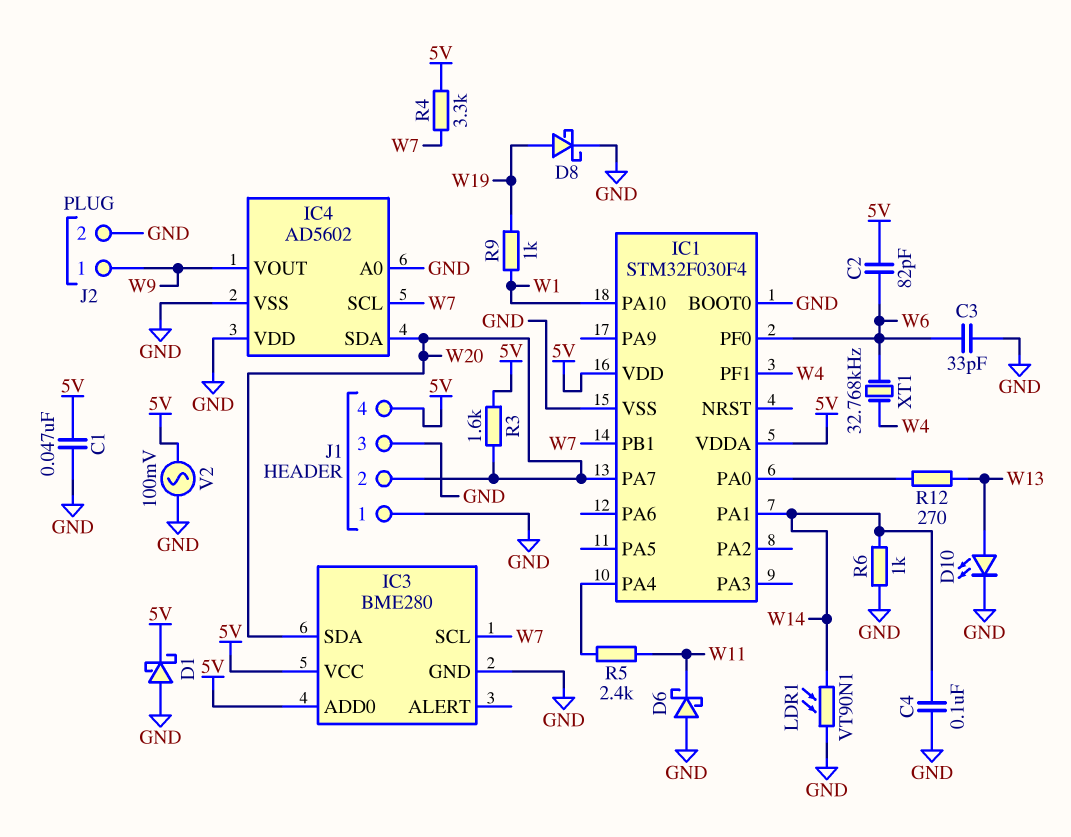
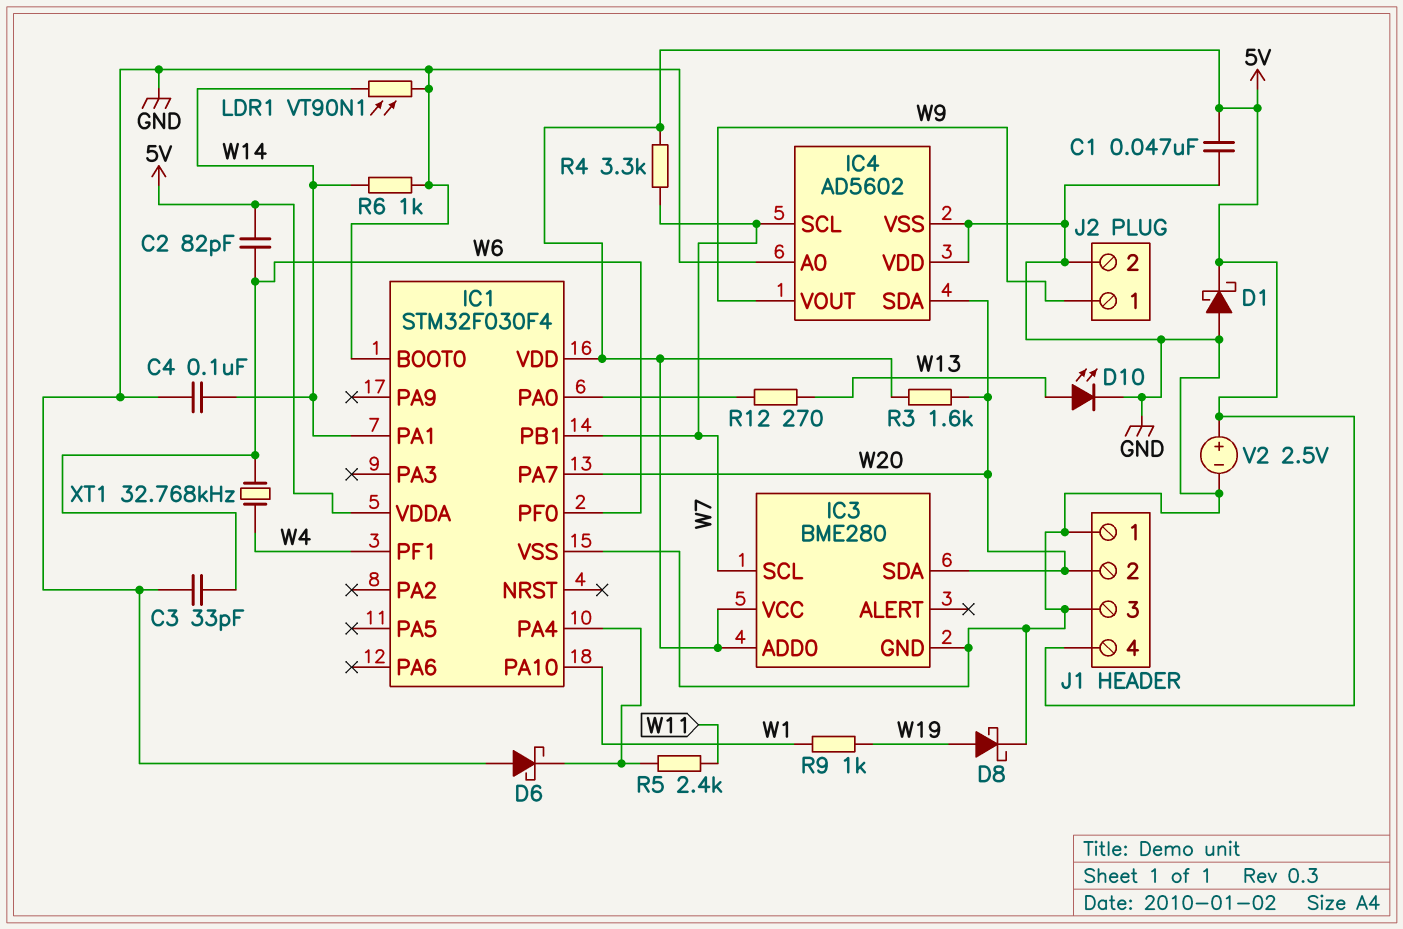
D6: schottky (A GND, K W11) -> schottky (A GND, K IC1/PA4)
V2: AC 100mV (5V, GND) -> 2.5V (plus 5V, minus GND)

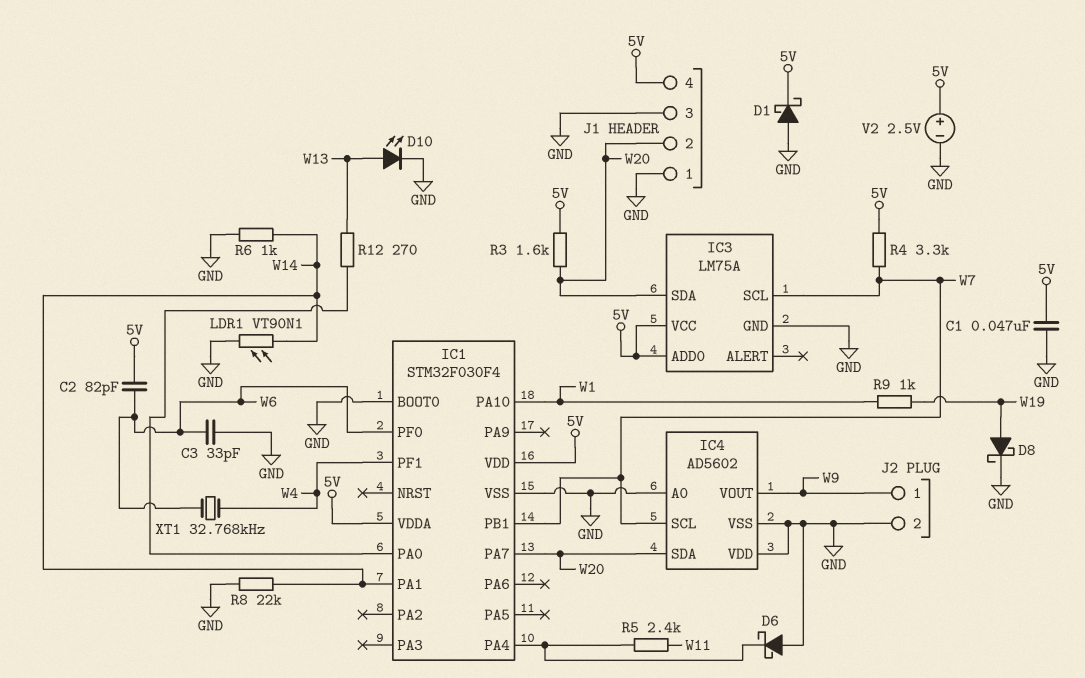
C4: 100nF (GND, W14) -> none
IC3: BME280 -> LM75A
R8: none -> 22k (GND, W14)

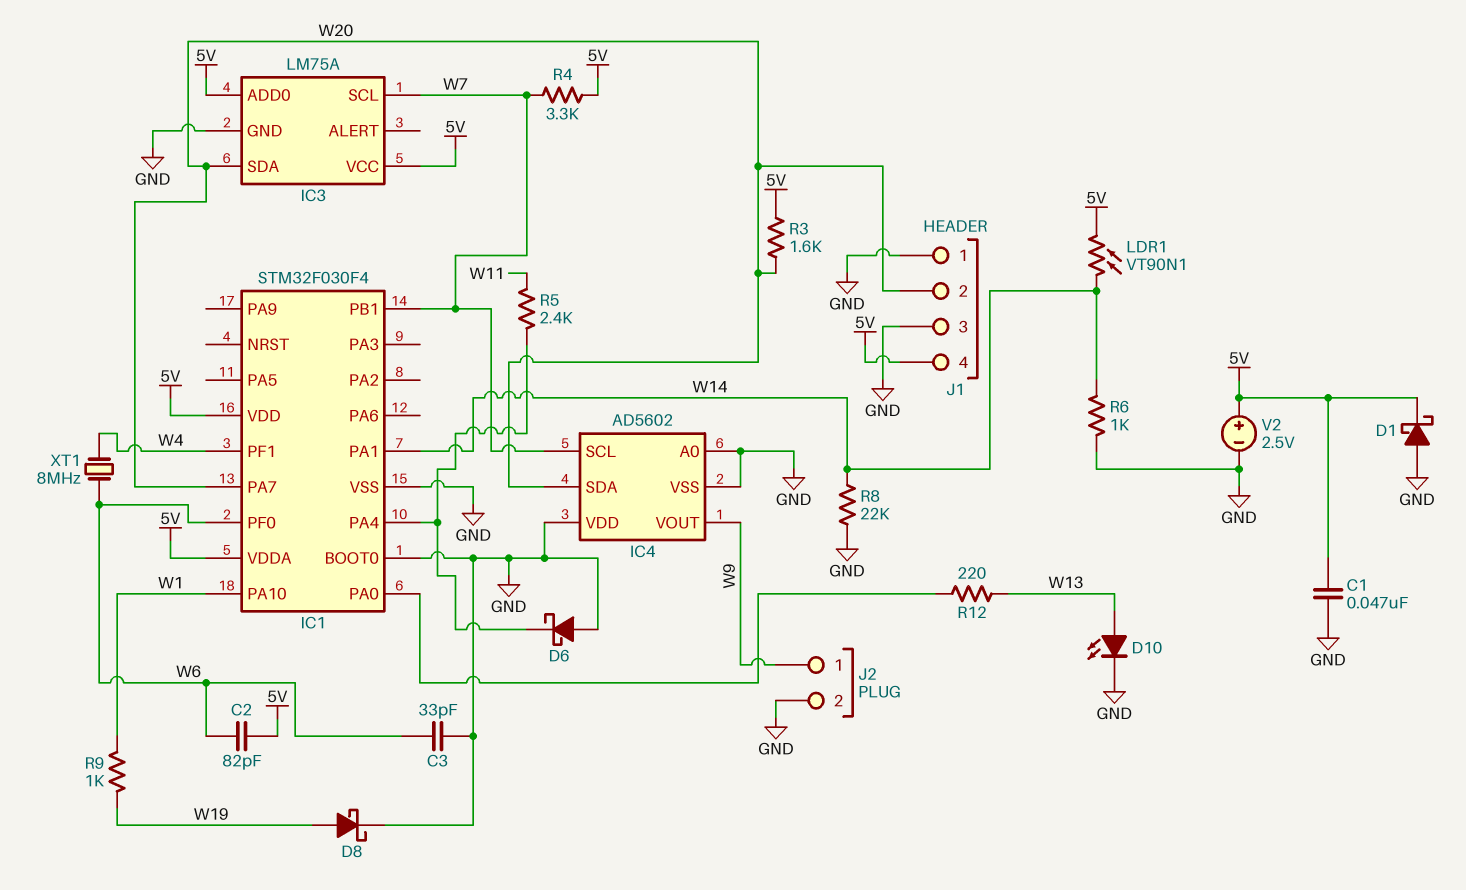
LDR1: VT90N1 (GND, W14) -> VT90N1 (5V, W14)
R12: 270 (IC1/PA0, W13) -> 220 (IC1/PA0, W13)
XT1: 32.768kHz (W4, W6) -> 8MHz (W4, W6)

